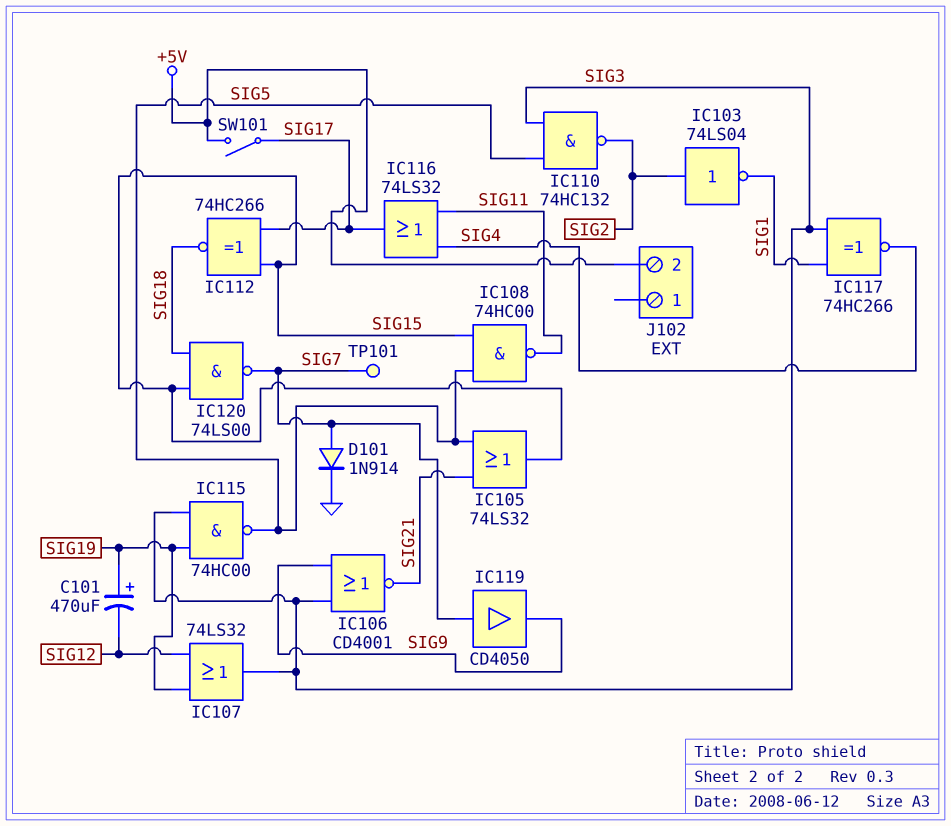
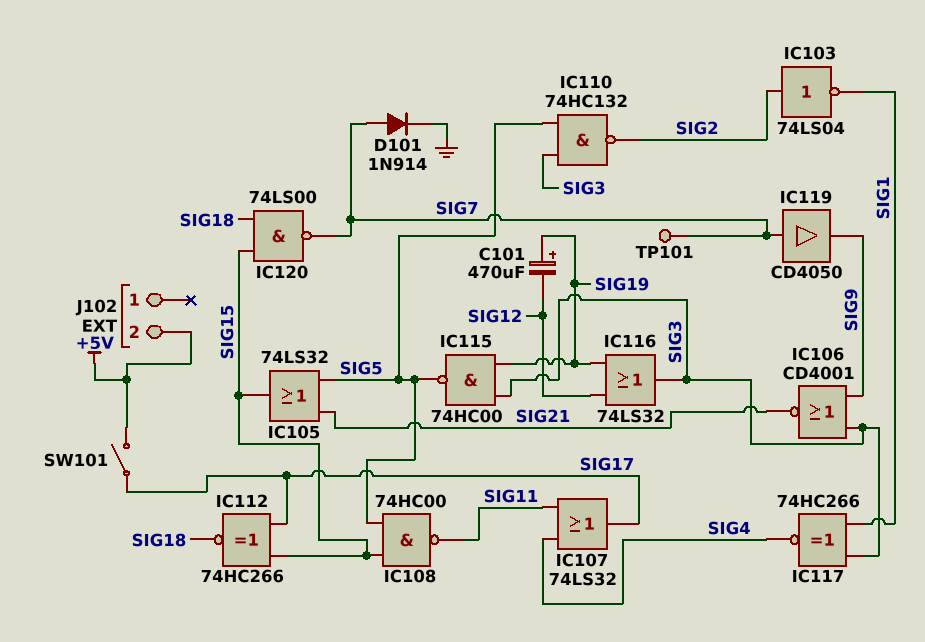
IC107: OR 74LS32 (in SIG12, in SIG19, out SIG3) -> OR 74LS32 (in SIG4, in SIG11, out SIG17)
IC116: OR 74LS32 (in SIG4, in SIG11, out SIG17) -> OR 74LS32 (in SIG12, in SIG19, out SIG3)

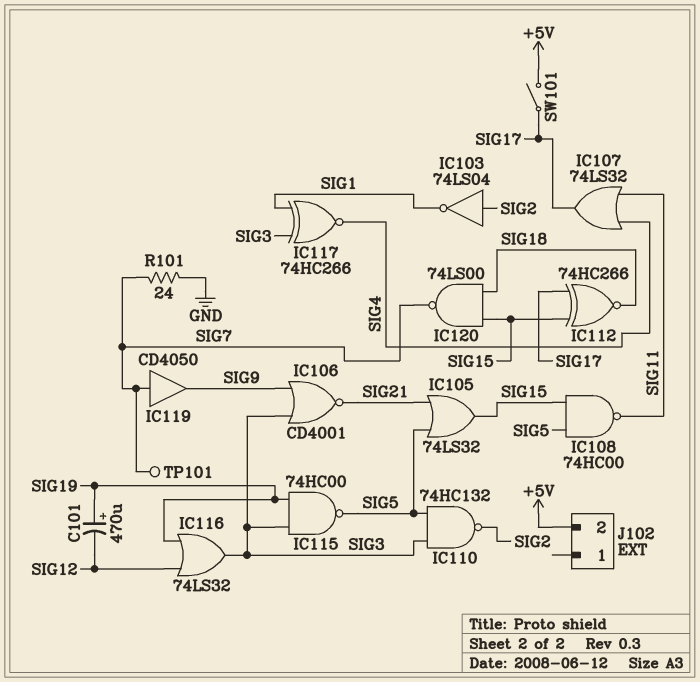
D101: diode 1N914 (A SIG7, K GND) -> none
R101: none -> 24 (GND, SIG7)

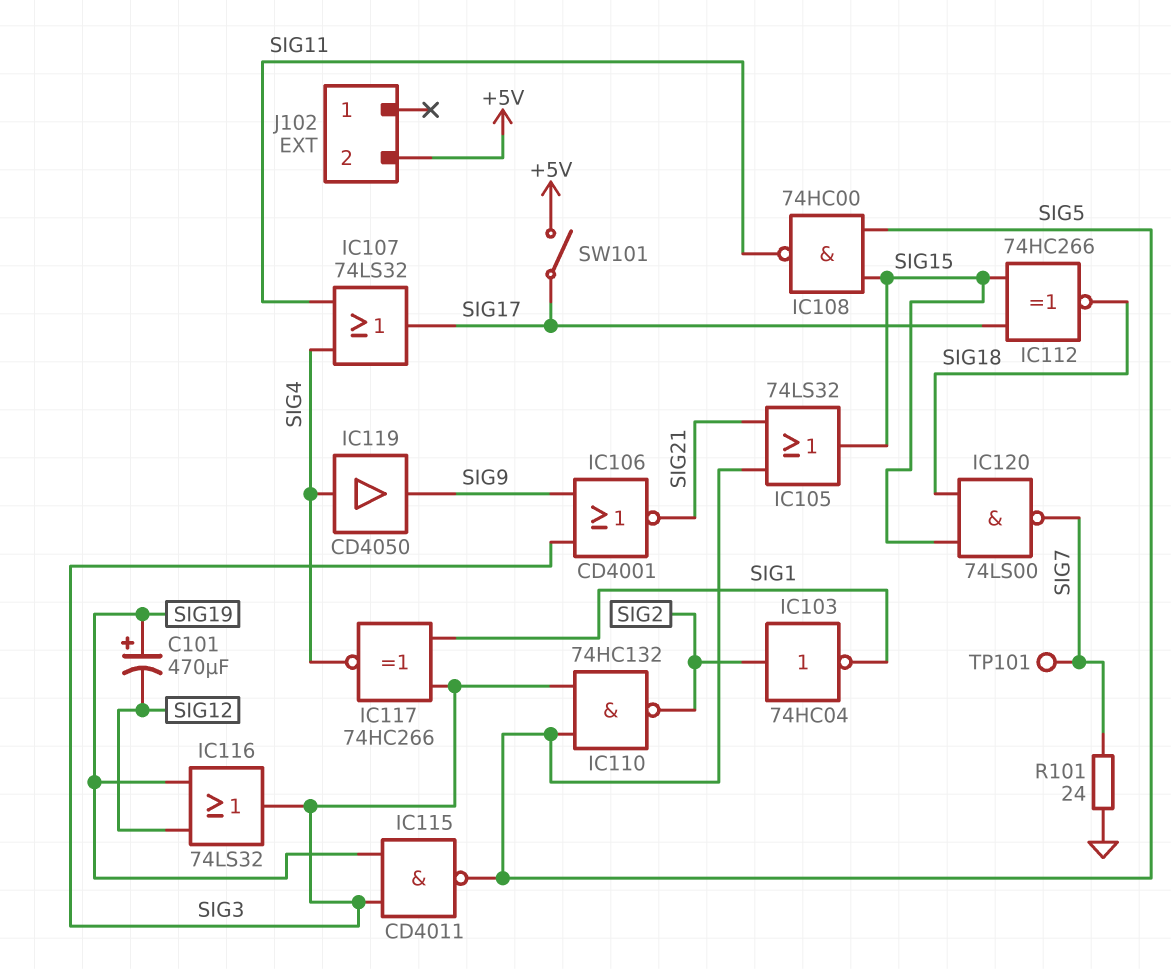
IC103: NOT 74LS04 (in SIG2, out SIG1) -> NOT 74HC04 (in SIG2, out SIG1)
IC115: NAND 74HC00 (in SIG3, in SIG19, out SIG5) -> NAND CD4011 (in SIG3, in SIG19, out SIG5)
IC119: buffer CD4050 (in SIG7, out SIG9) -> buffer CD4050 (in SIG4, out SIG9)

